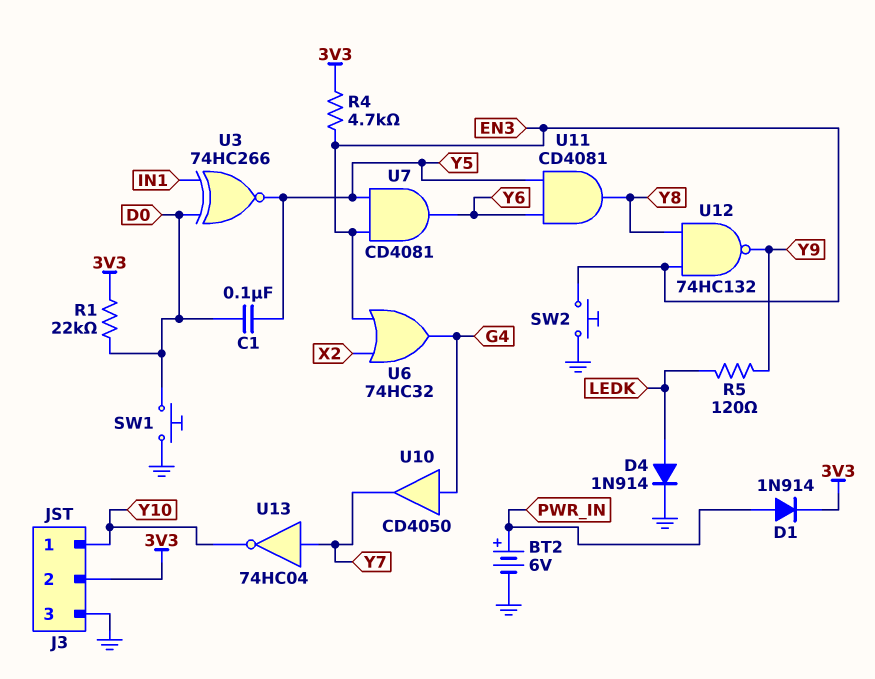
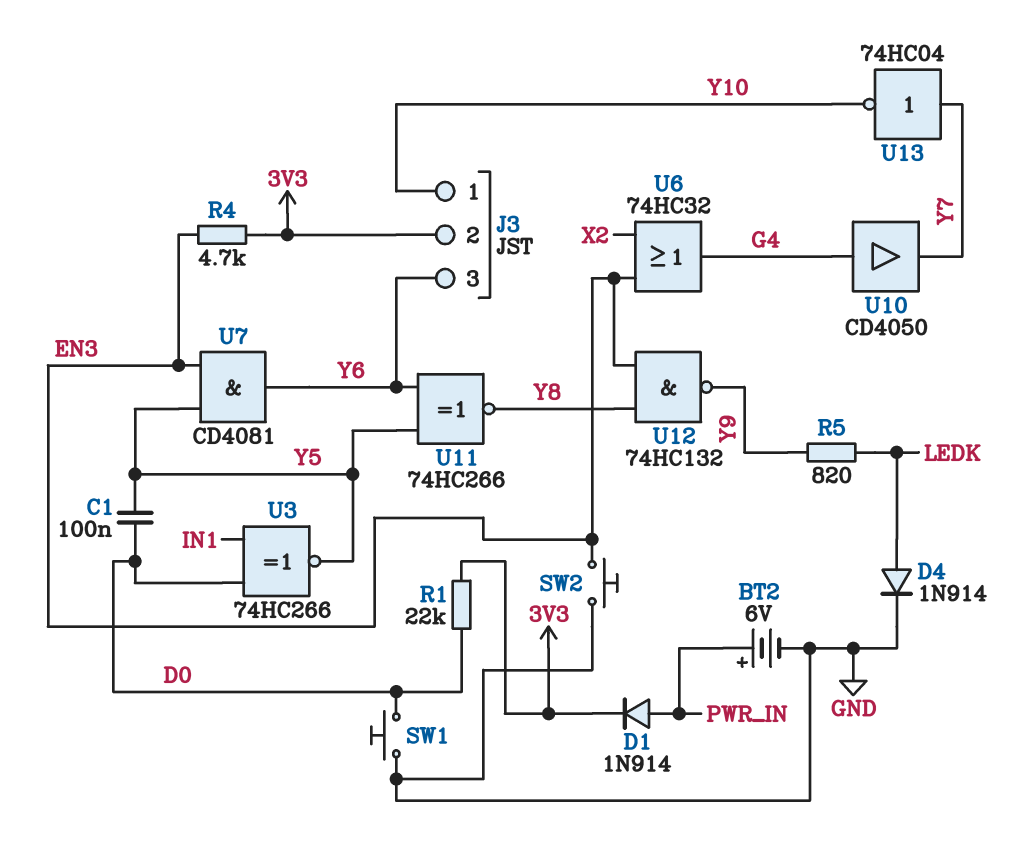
J3 pin 3: GND -> Y6
R5: 120 (LEDK, Y9) -> 820 (LEDK, Y9)
U11: AND CD4081 (in Y5, in Y6, out Y8) -> XNOR 74HC266 (in Y5, in Y6, out Y8)

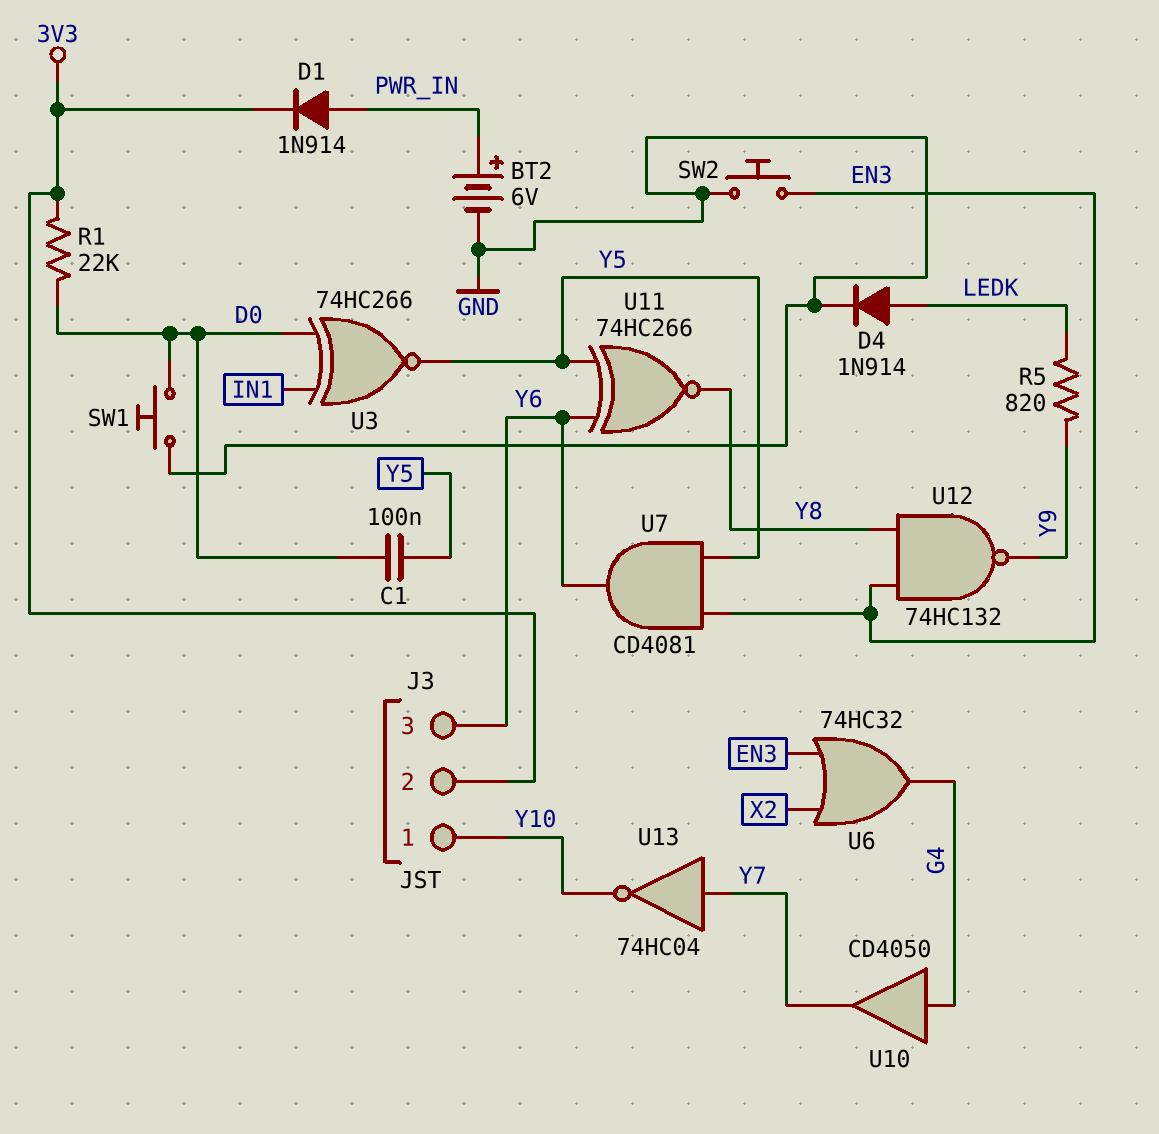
R4: 4.7k (3V3, EN3) -> none

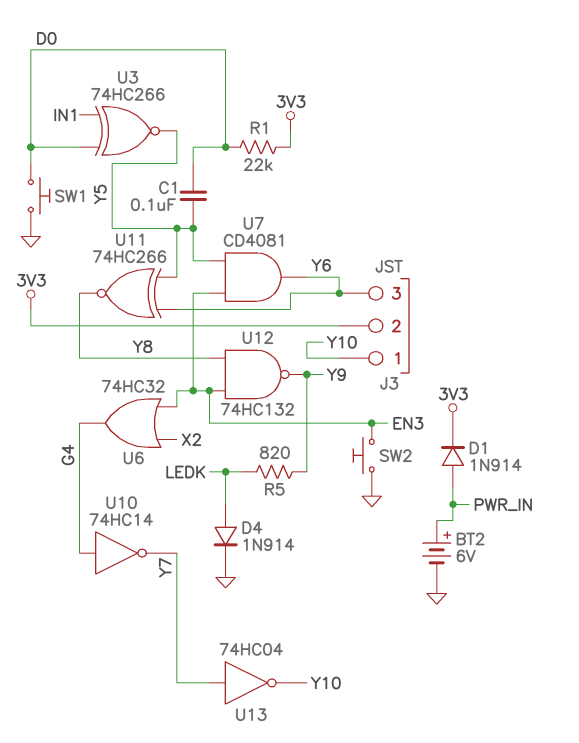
U10: buffer CD4050 (in G4, out Y7) -> NOT 74HC14 (in G4, out Y7)

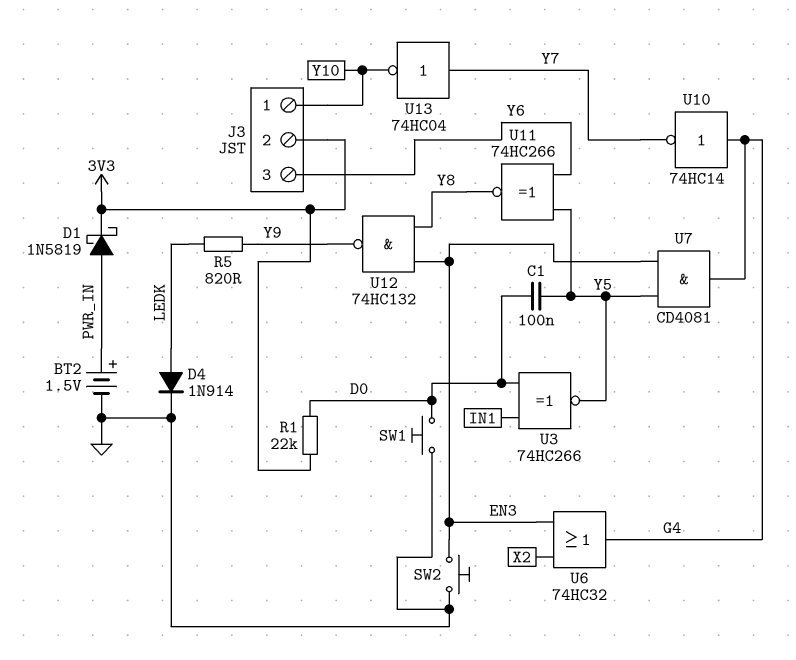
BT2: 6V (plus PWR_IN, minus GND) -> 1.5V (plus PWR_IN, minus GND)
D1: diode 1N914 (A PWR_IN, K 3V3) -> schottky 1N5819 (A PWR_IN, K 3V3)
U7: AND CD4081 (in EN3, in Y5, out Y6) -> AND CD4081 (in EN3, in Y5, out G4)

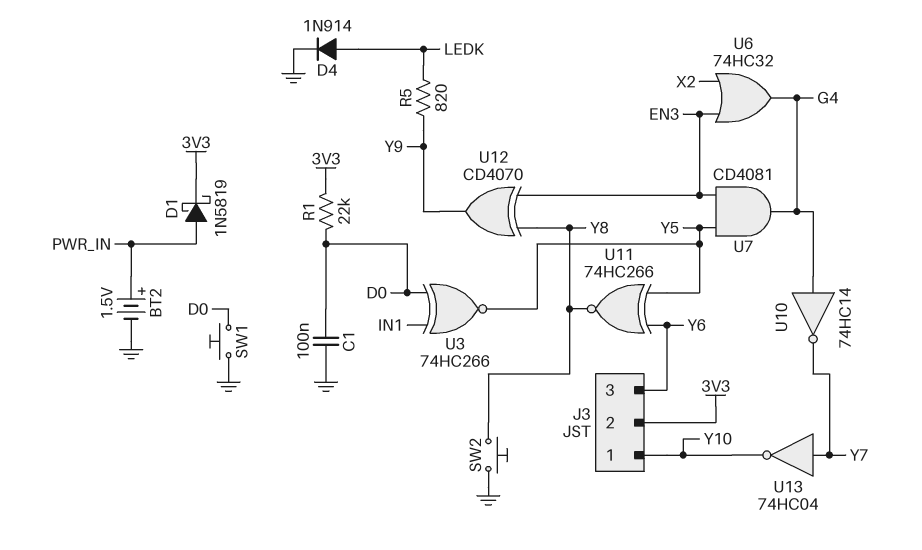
C1: 100nF (D0, Y5) -> 100nF (D0, GND)
SW2: button (EN3, GND) -> button (GND, Y8)
U12: NAND 74HC132 (in EN3, in Y8, out Y9) -> XOR CD4070 (in EN3, in Y8, out Y9)

